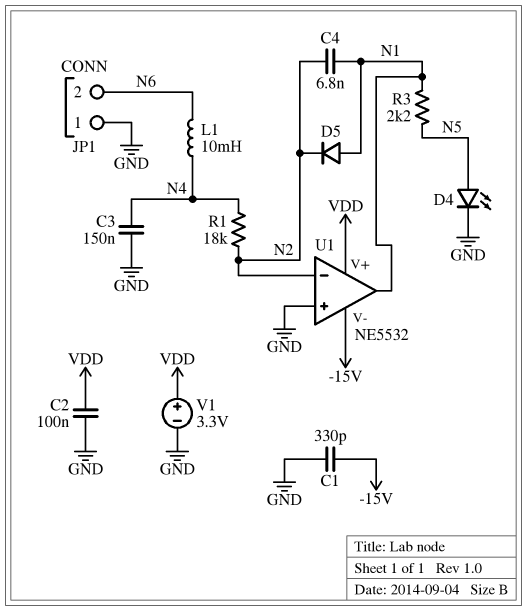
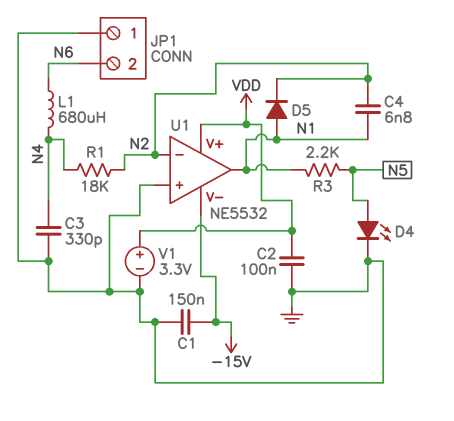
C1: 330pF (-15V, GND) -> 150nF (-15V, GND)
C3: 150nF (GND, N4) -> 330pF (GND, N4)
L1: 10mH (N4, N6) -> 680uH (N4, N6)

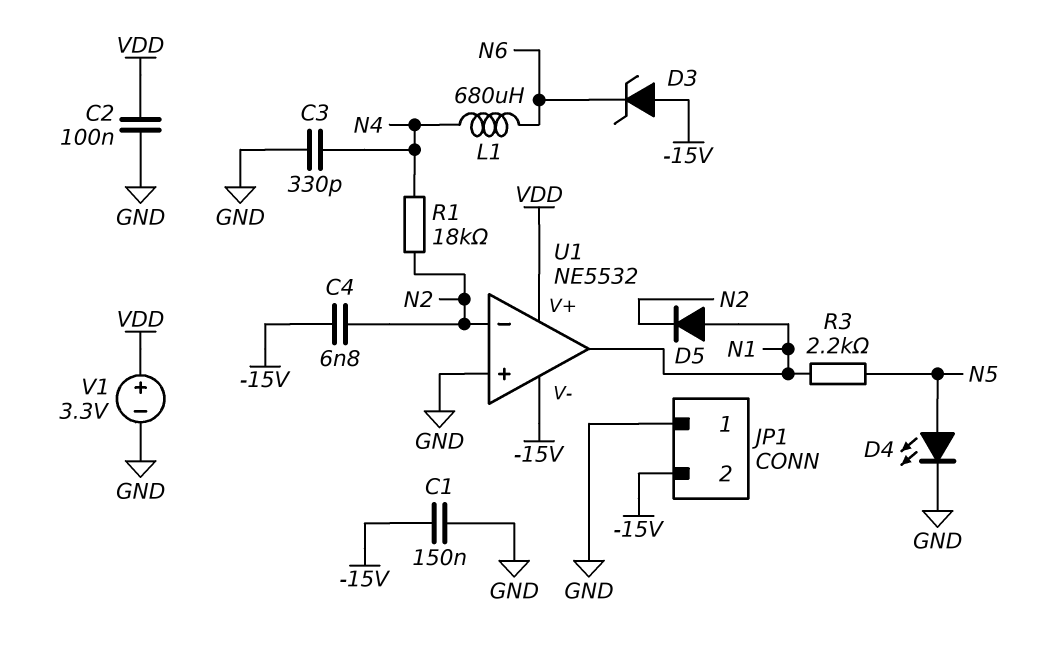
C4: 6.8nF (N1, N2) -> 6.8nF (-15V, N2)
D3: none -> zener (A -15V, K N6)
JP1 pin 2: N6 -> -15V

